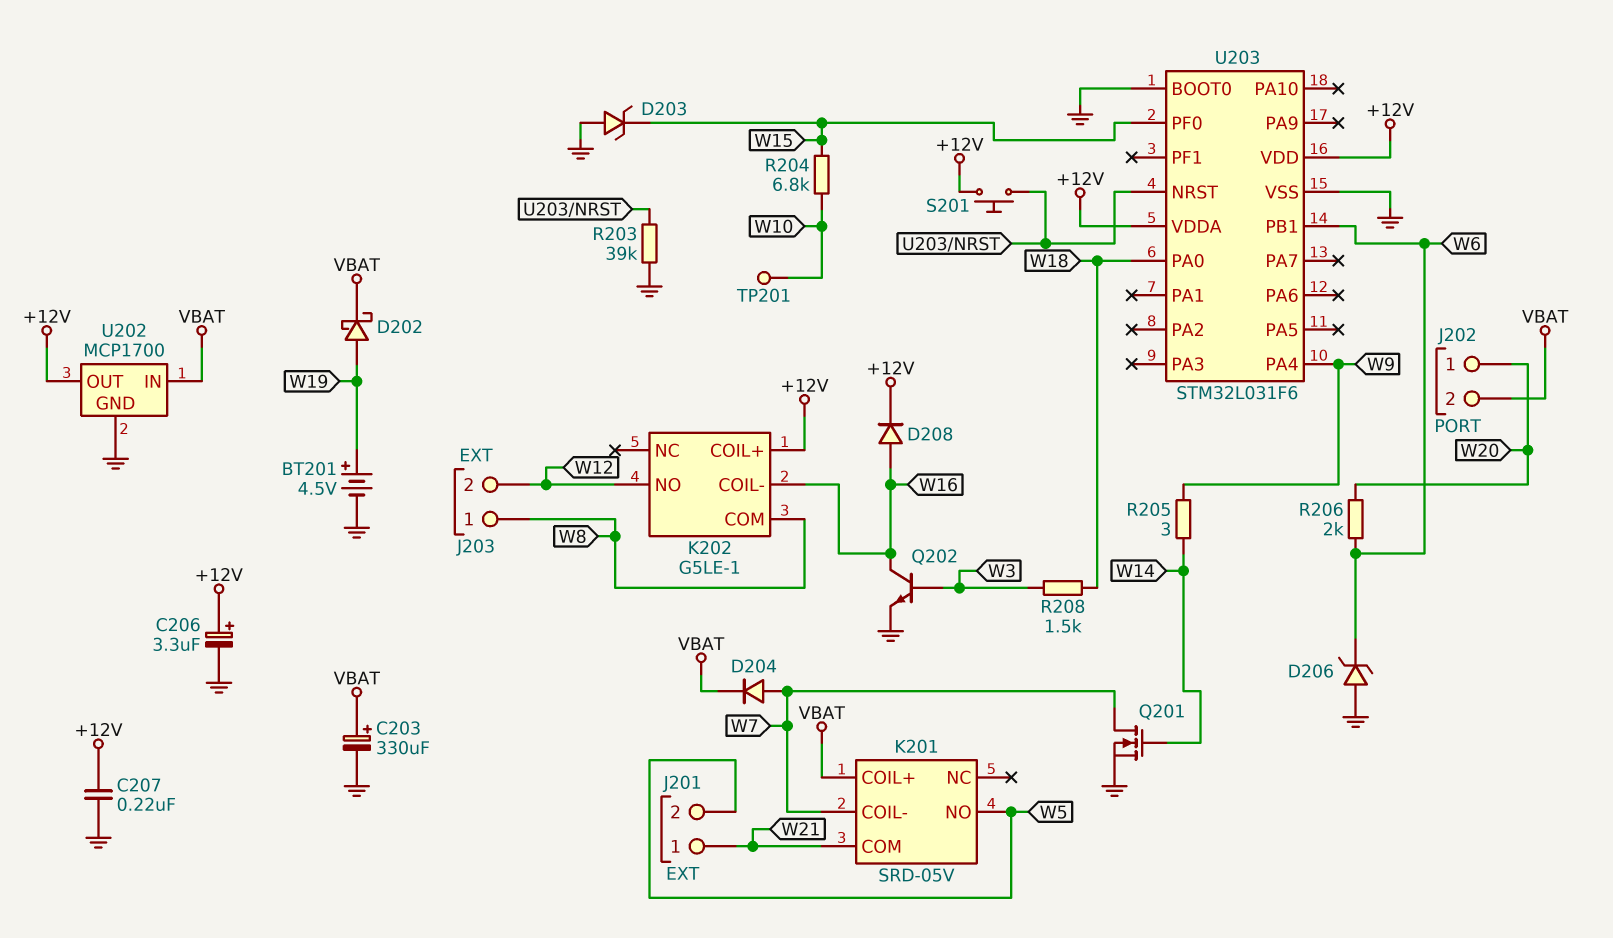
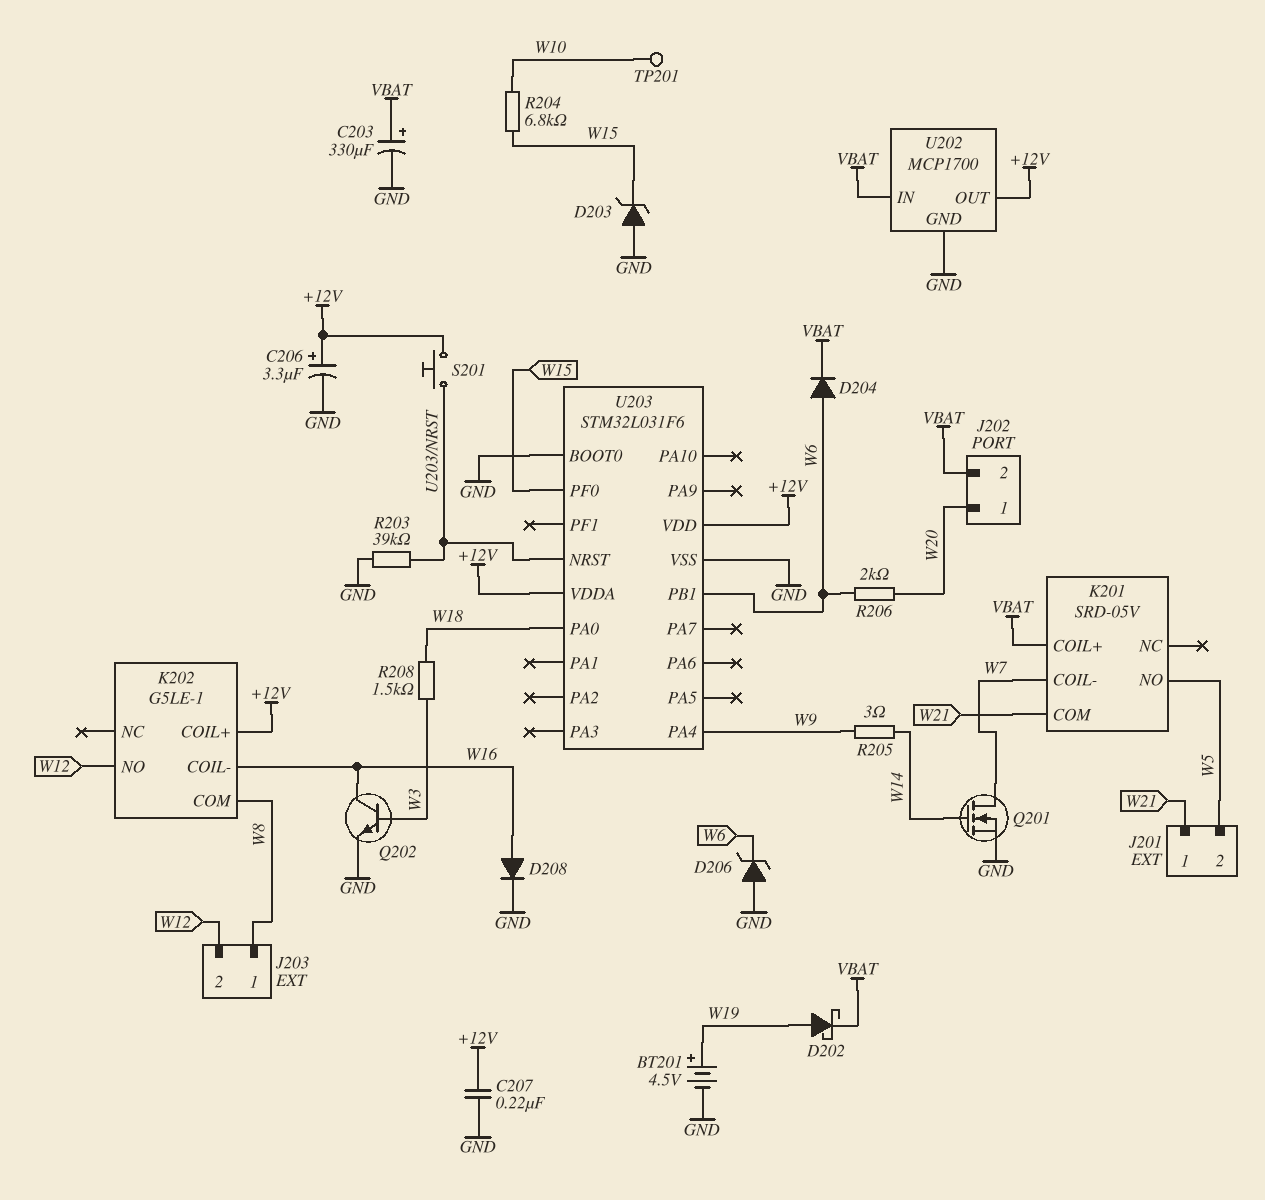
D204: diode (A W7, K VBAT) -> diode (A W6, K VBAT)
D208: diode (A W16, K +12V) -> diode (A W16, K GND)

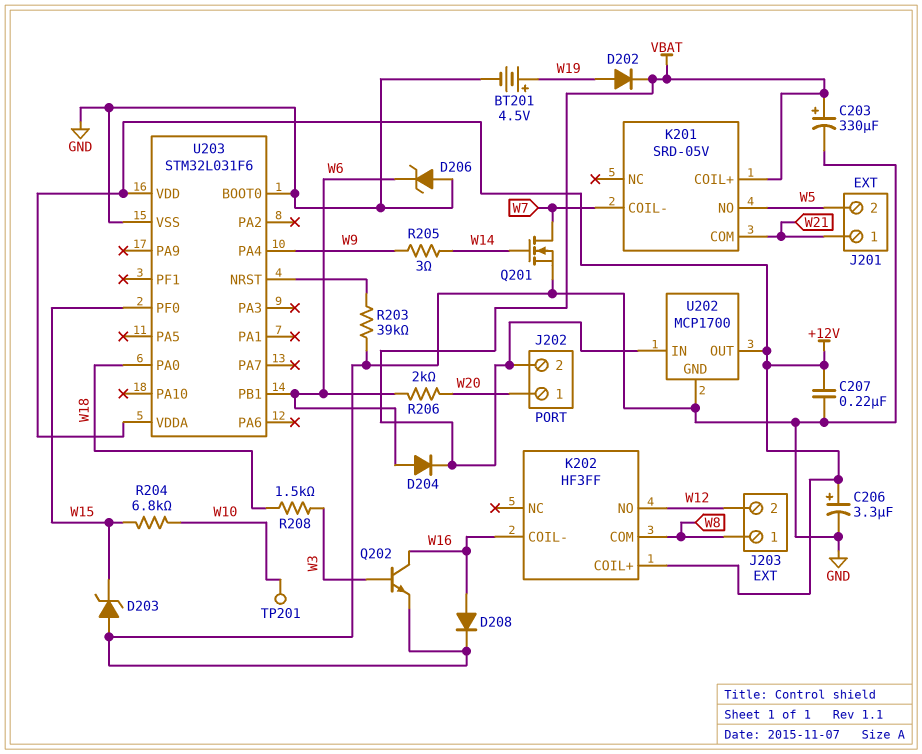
D202: schottky (A W19, K VBAT) -> diode (A W19, K VBAT)
K202: G5LE-1 -> HF3FF
S201: button (+12V, U203/NRST) -> none

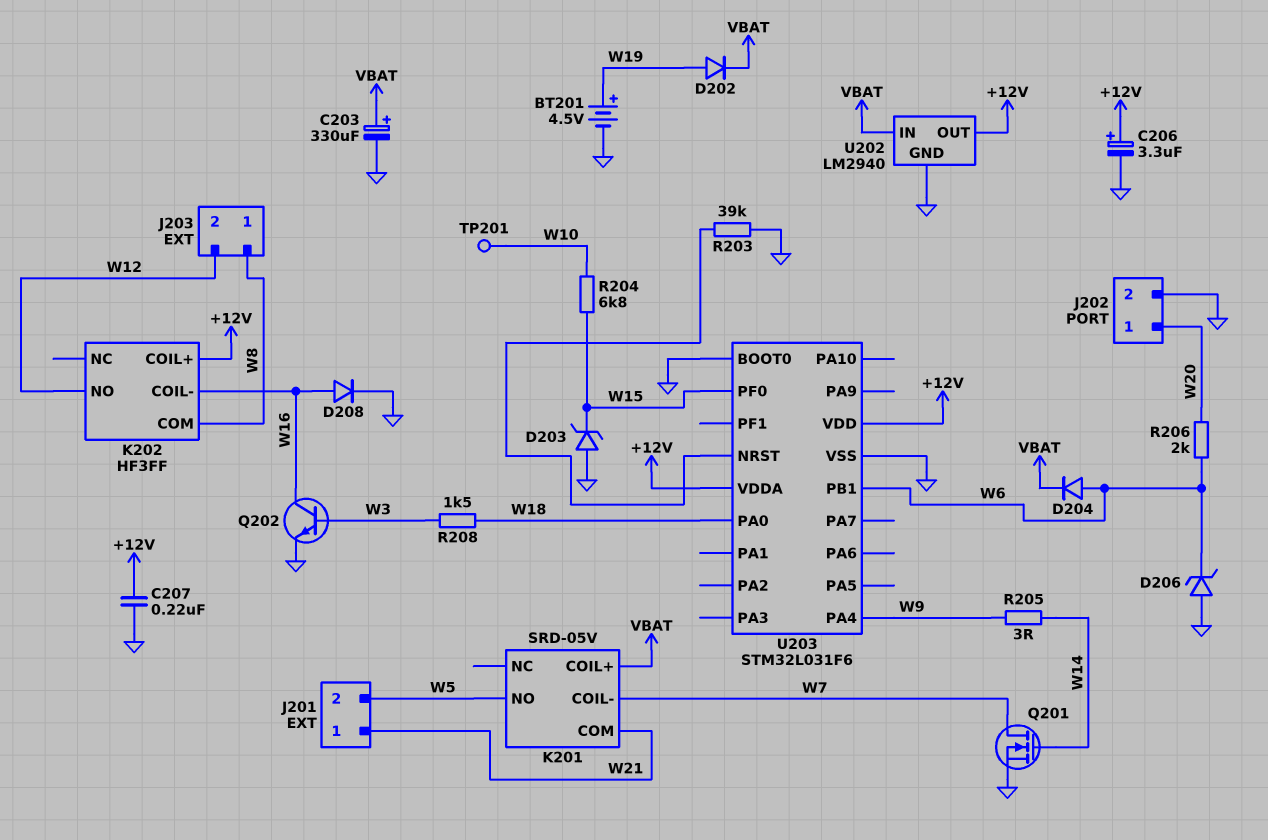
J202 pin 2: VBAT -> GND
U202: MCP1700 -> LM2940

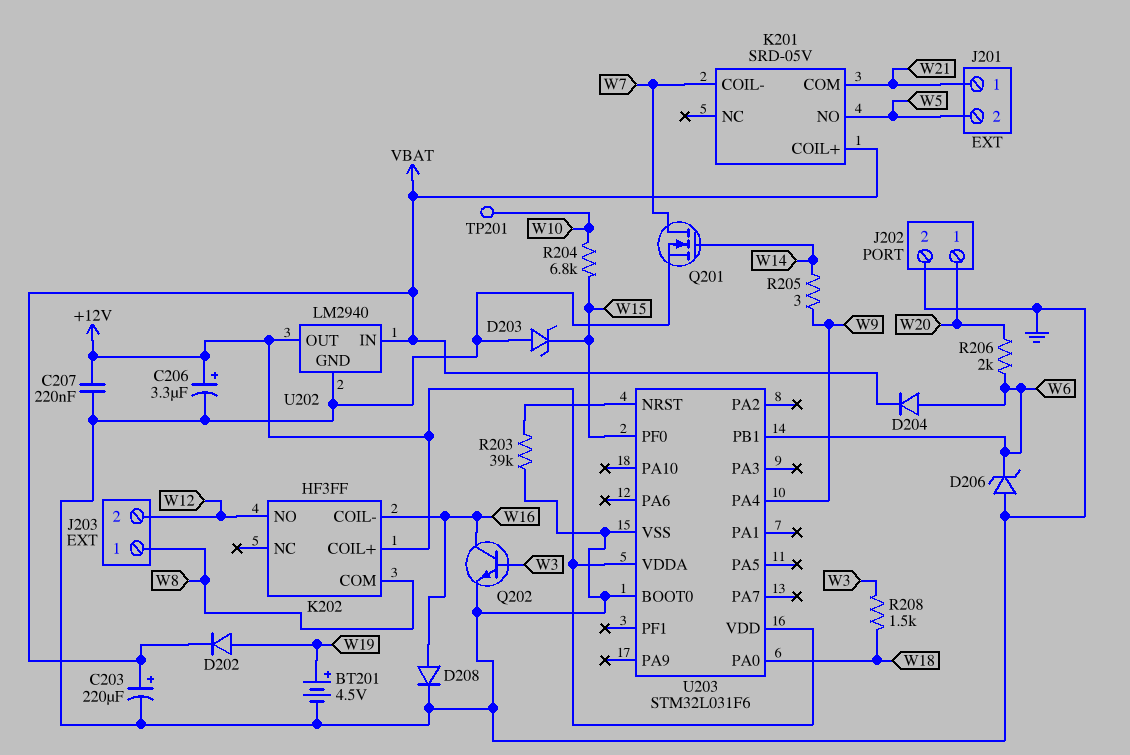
C203: 330uF (plus VBAT, minus GND) -> 220uF (plus VBAT, minus GND)

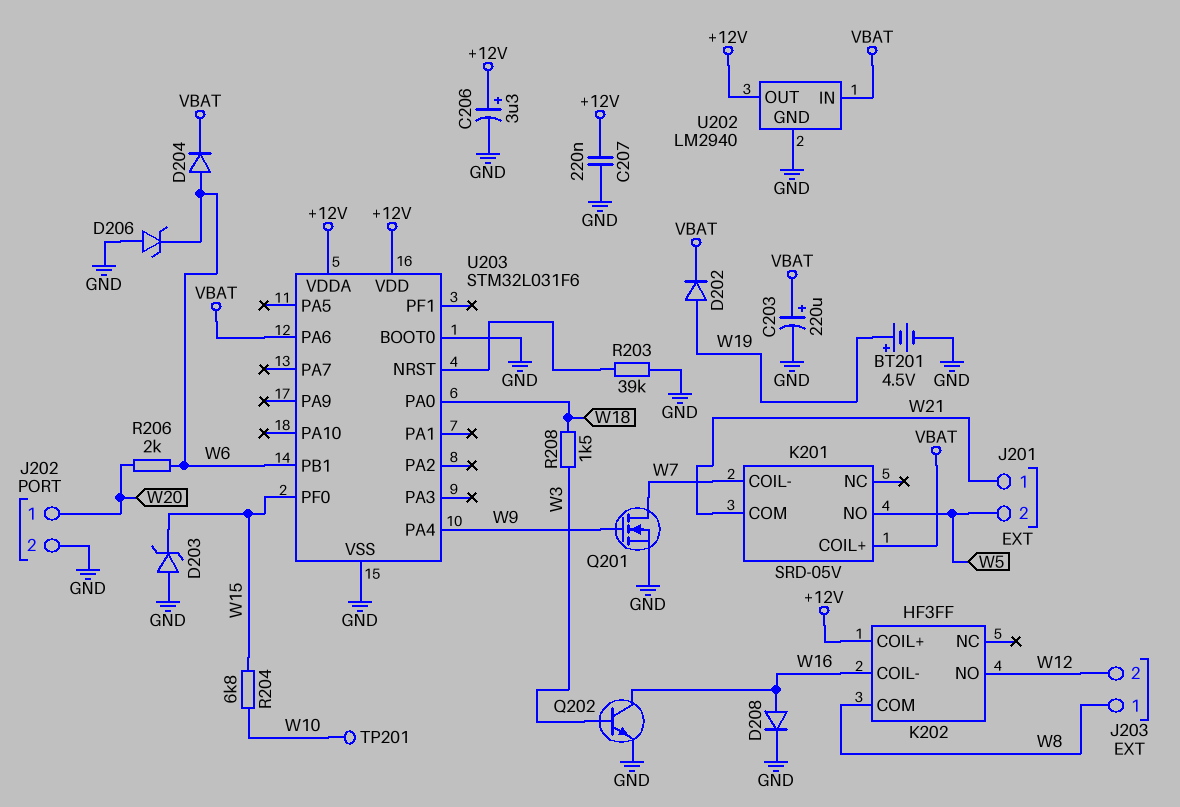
Q201: NMOS (G W14, D W7, S GND) -> NMOS (G W9, D W7, S GND)
R205: 3 (W9, W14) -> none
U203 pin PA6: none -> VBAT

